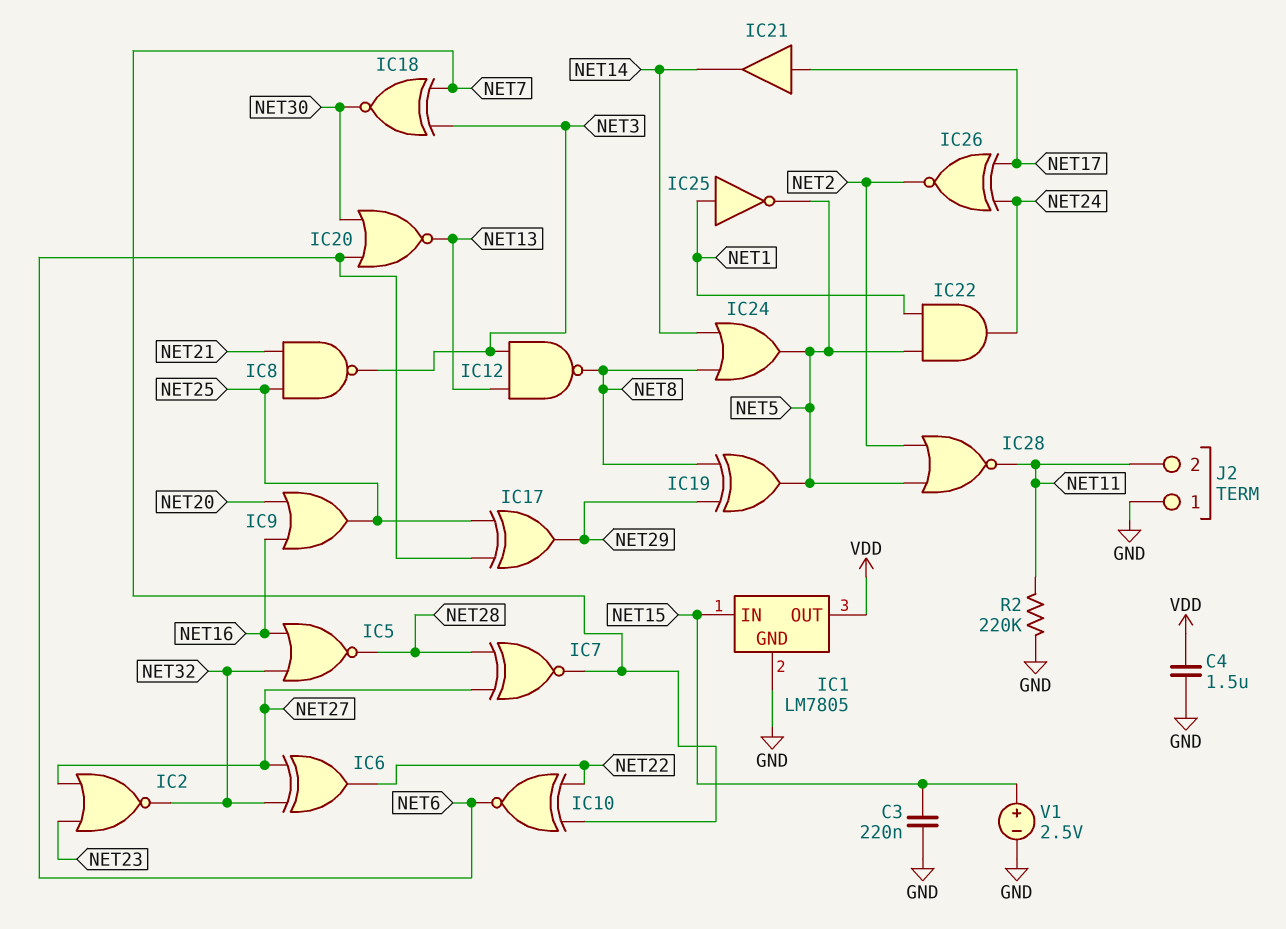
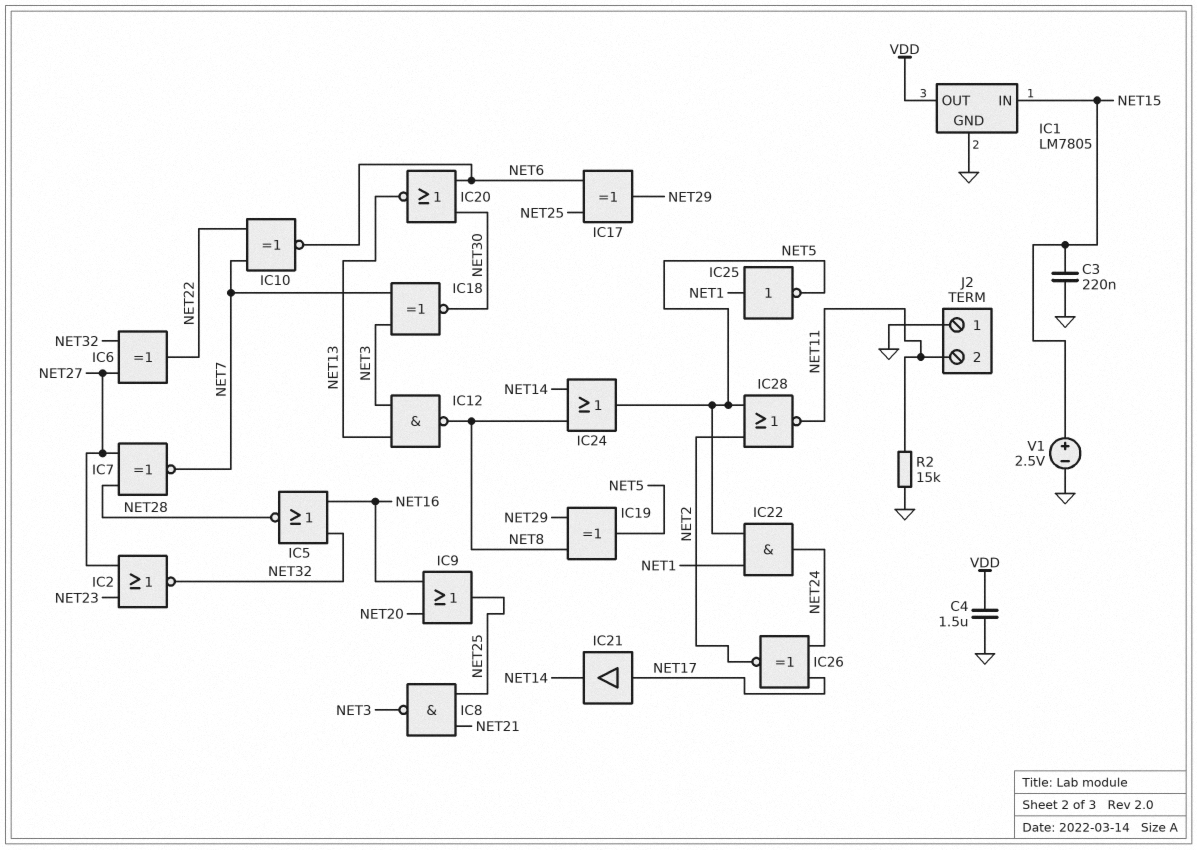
R2: 220k (GND, NET11) -> 15k (GND, NET11)

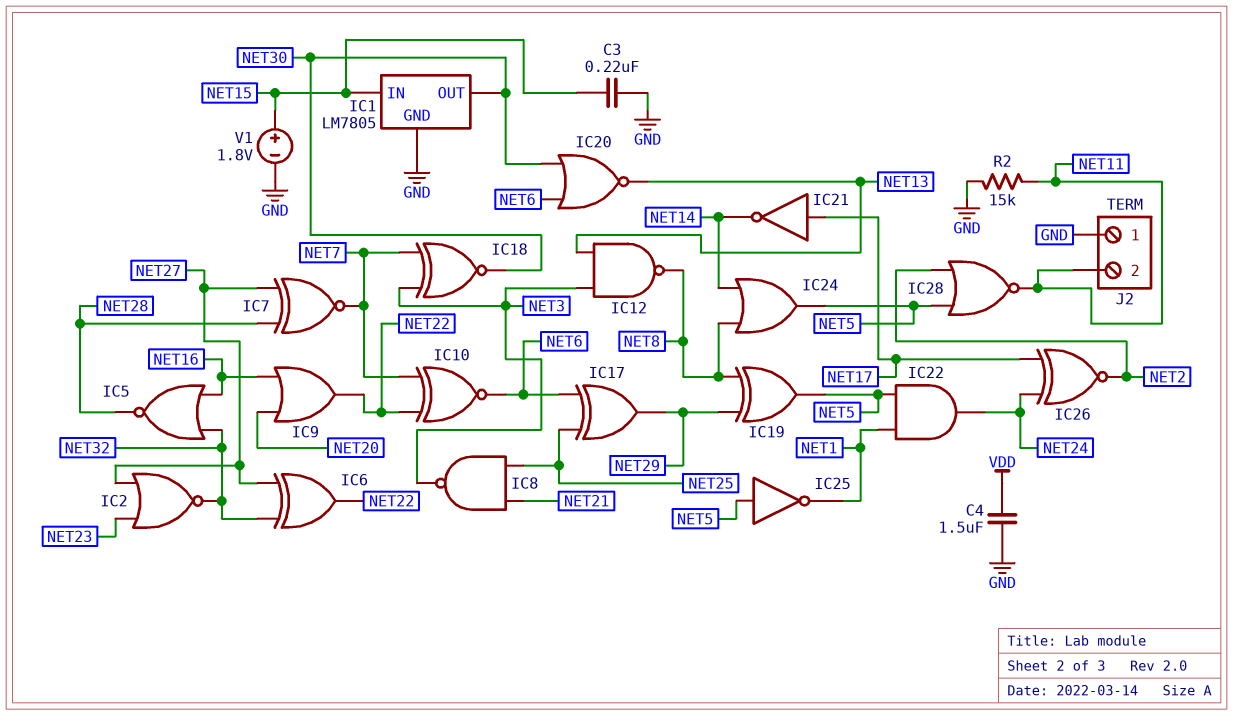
IC1 pin OUT: VDD -> NET30
IC9: OR (in NET16, in NET20, out NET25) -> OR (in NET16, in NET20, out NET22)
IC21: buffer (in NET17, out NET14) -> NOT (in NET17, out NET14)
IC25: NOT (in NET1, out NET5) -> NOT (in NET5, out NET1)
V1: 2.5V (plus NET15, minus GND) -> 1.8V (plus NET15, minus GND)

